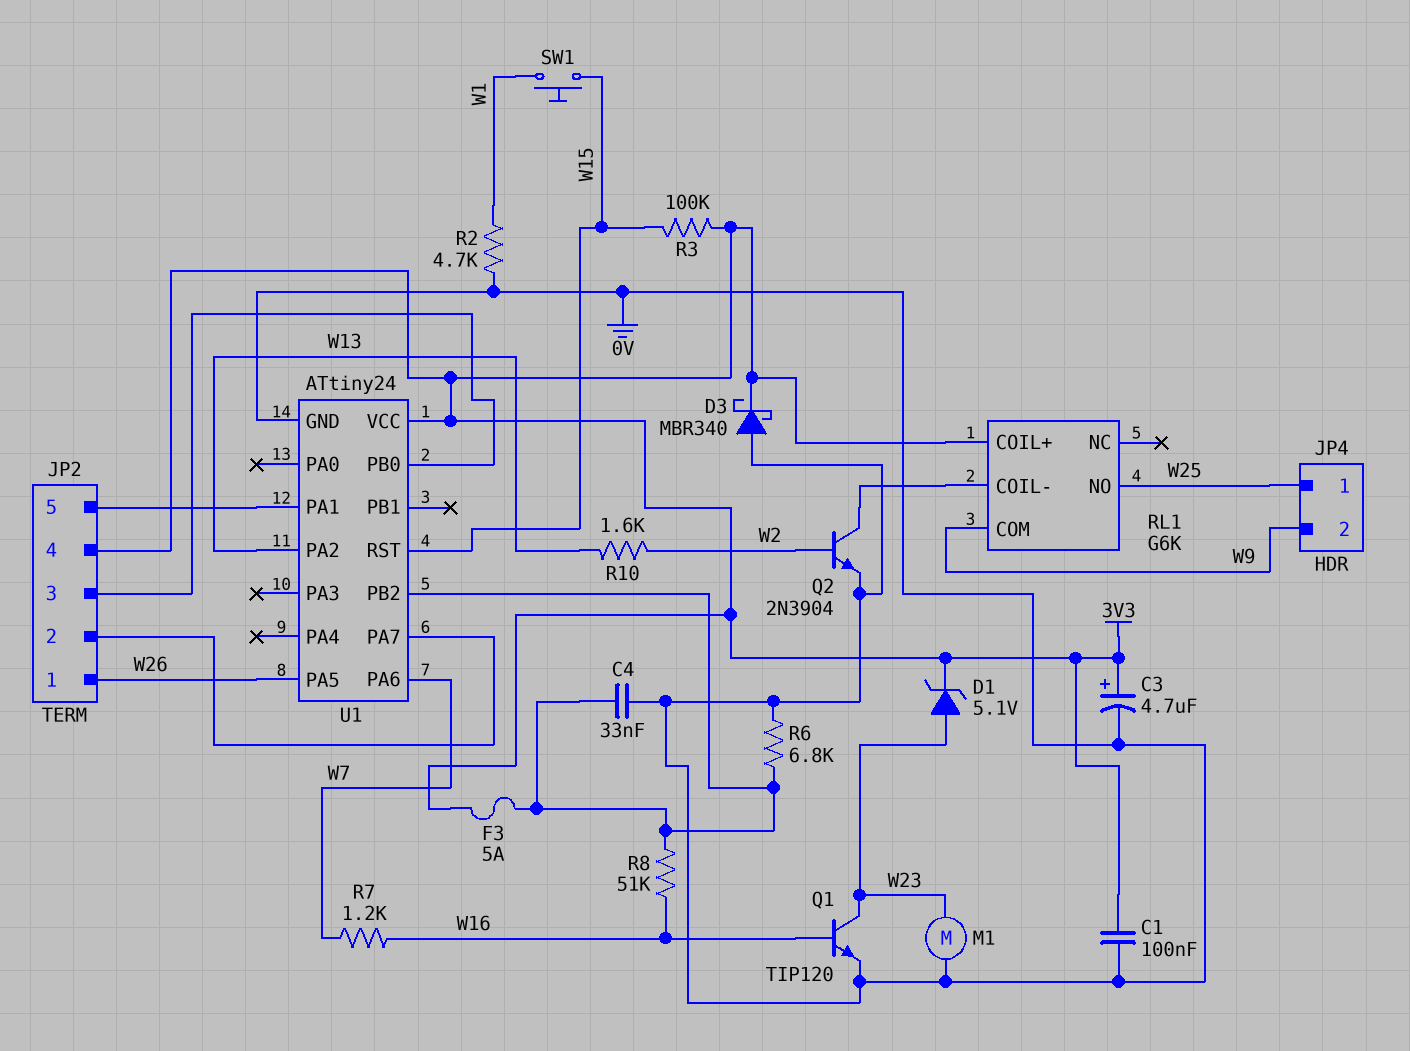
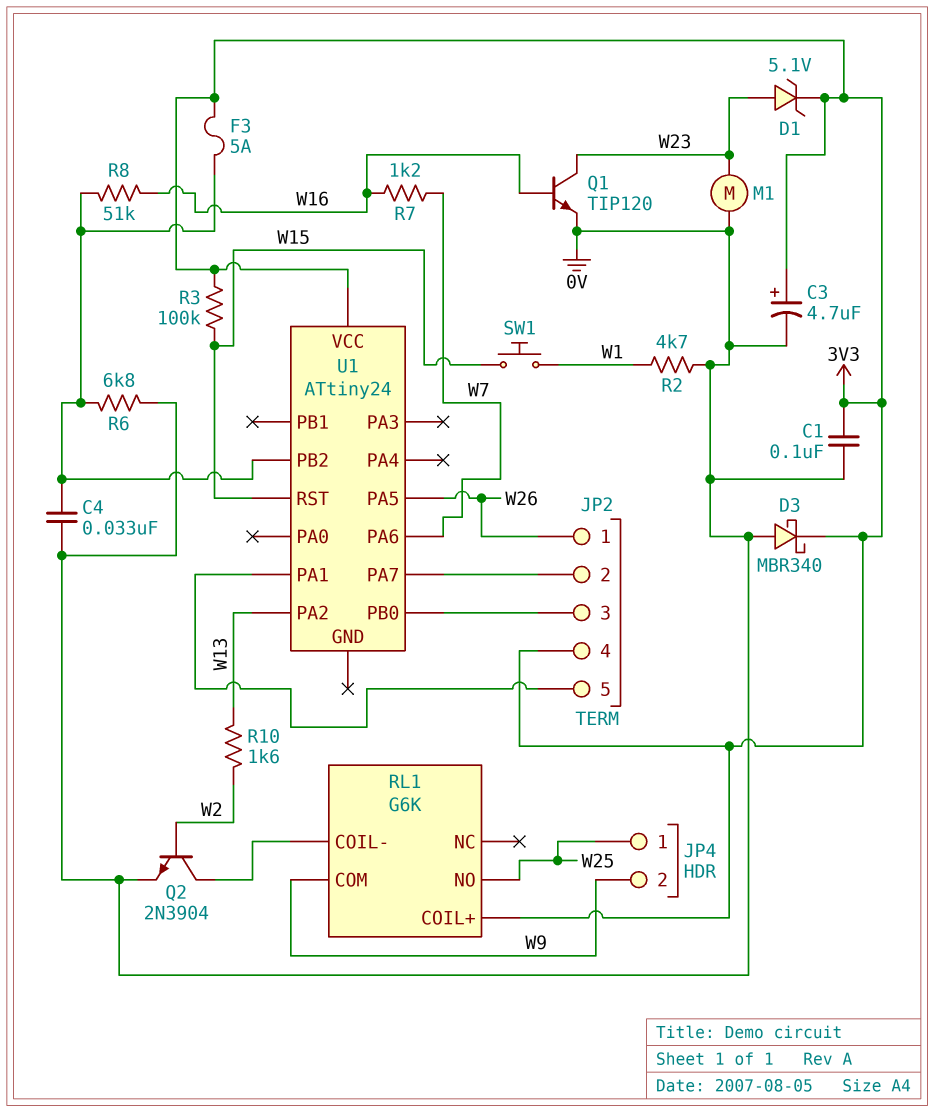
U1 pin GND: 0V -> none

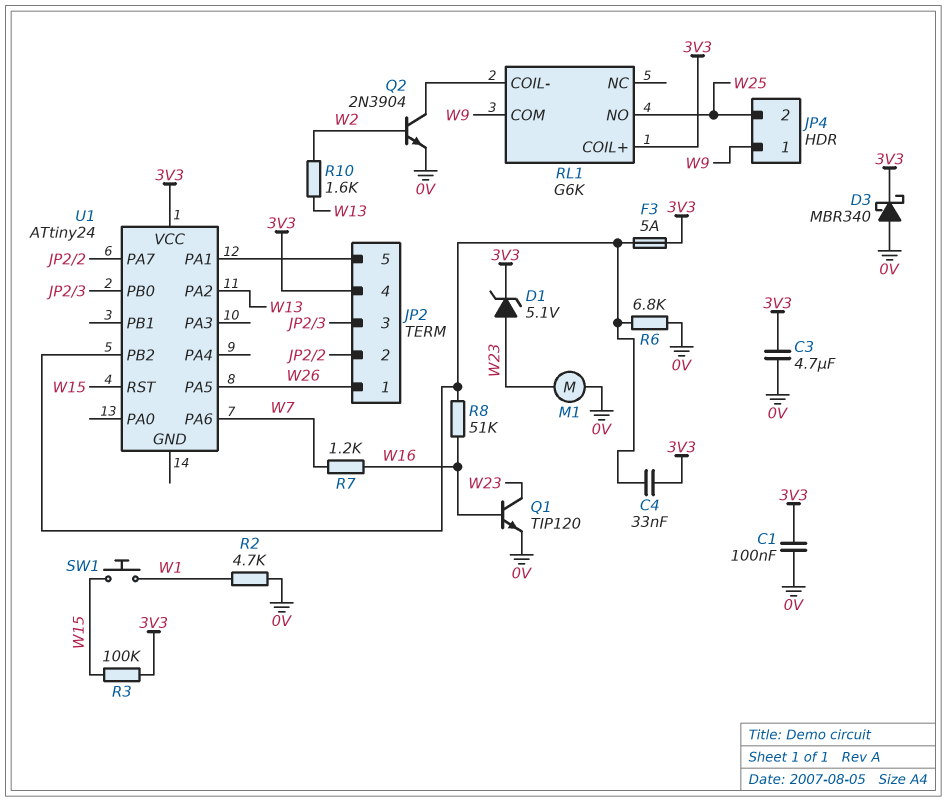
C3: 4.7uF (plus 3V3, minus 0V) -> 4.7uF (0V, 3V3)
C4: 33nF (0V, U1/PB2) -> 33nF (3V3, U1/PB2)
JP4 pin 1: W25 -> W9
JP4 pin 2: W9 -> W25

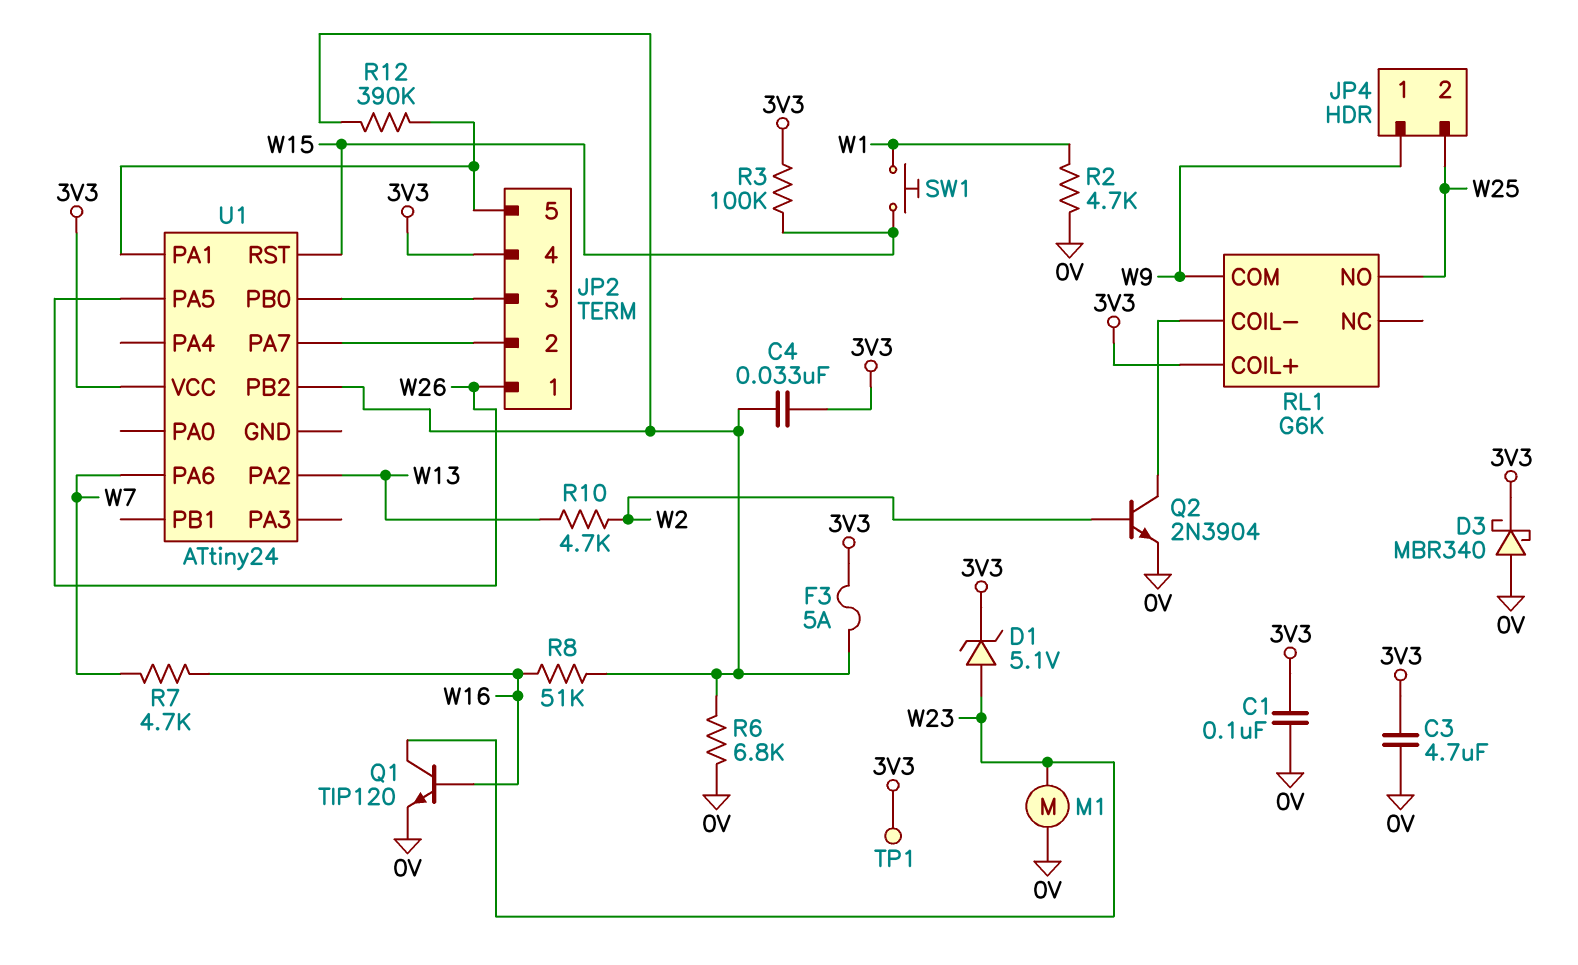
R7: 1.2k (W7, W16) -> 4.7k (W7, W16)
R10: 1.6k (W2, W13) -> 4.7k (W2, W13)
R12: none -> 390k (JP2/5, U1/PB2)
TP1: none -> test point (3V3)

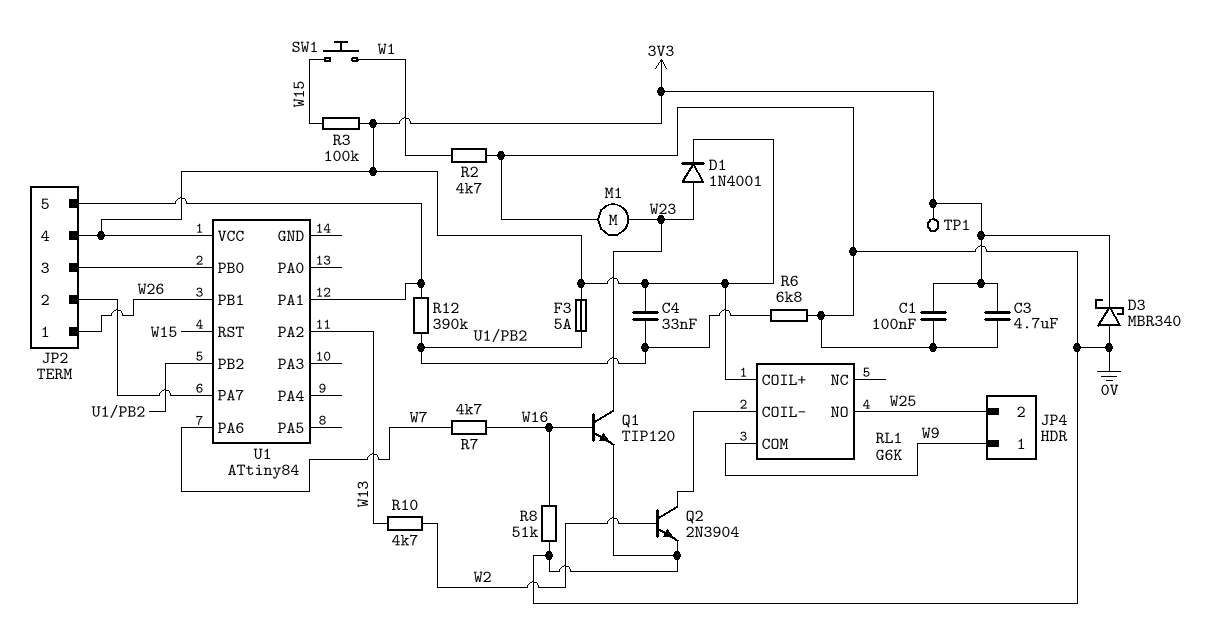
D1: zener 5.1V (A W23, K 3V3) -> diode 1N4001 (A W23, K 3V3)
R8: 51k (U1/PB2, W16) -> 51k (0V, W16)
U1: ATtiny24 -> ATtiny84
U1 pin PA5: W26 -> none
U1 pin PB1: none -> W26

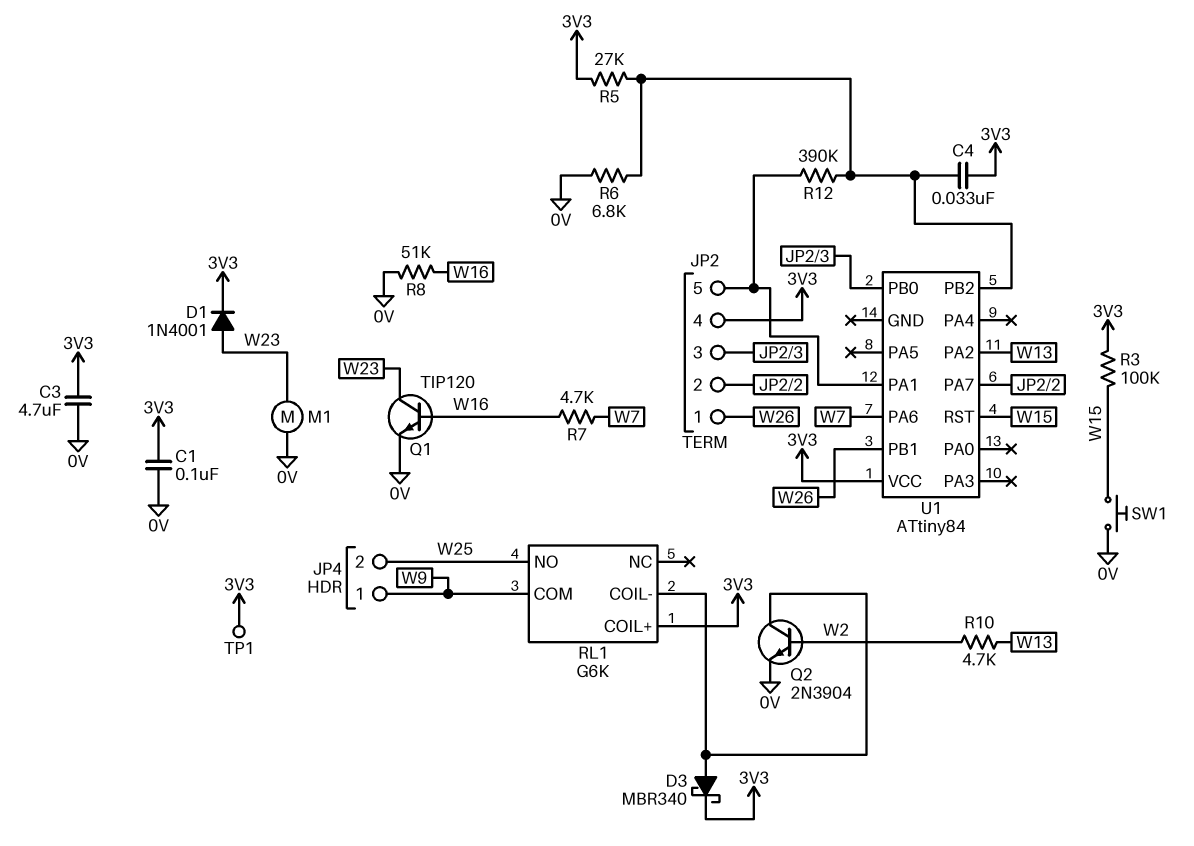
D3: schottky MBR340 (A 0V, K 3V3) -> schottky MBR340 (A RL1/COIL-, K 3V3)
F3: 5A (3V3, U1/PB2) -> none
R2: 4.7k (0V, W1) -> none
R5: none -> 27k (3V3, U1/PB2)
SW1: button (W1, W15) -> button (0V, W15)

